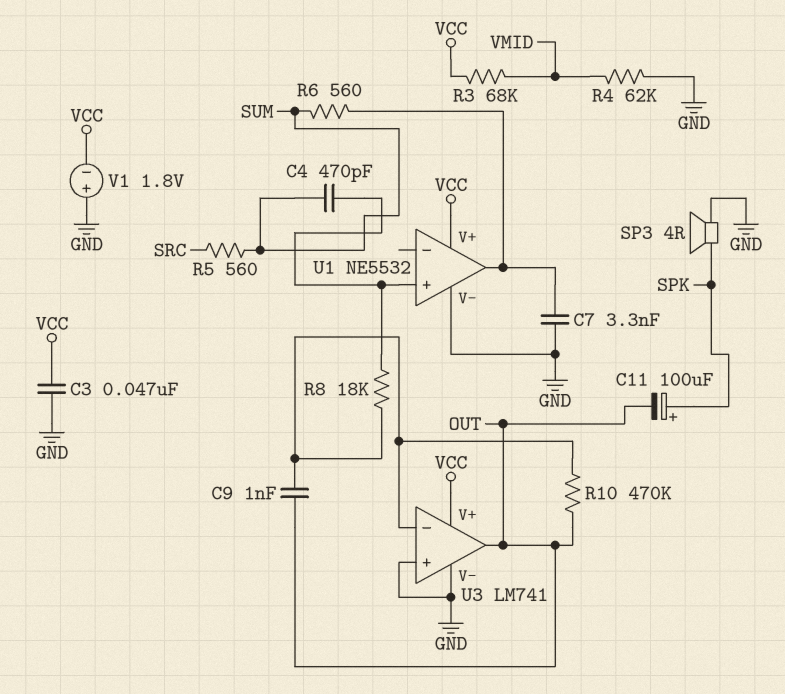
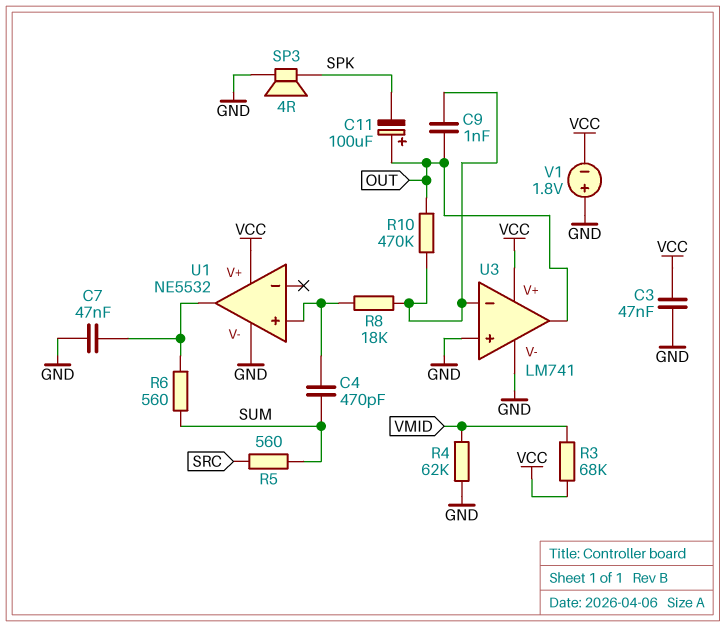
C7: 3.3nF (GND, U1/out) -> 47nF (GND, U1/out)
C11: 100uF (plus SPK, minus OUT) -> 100uF (plus OUT, minus SPK)

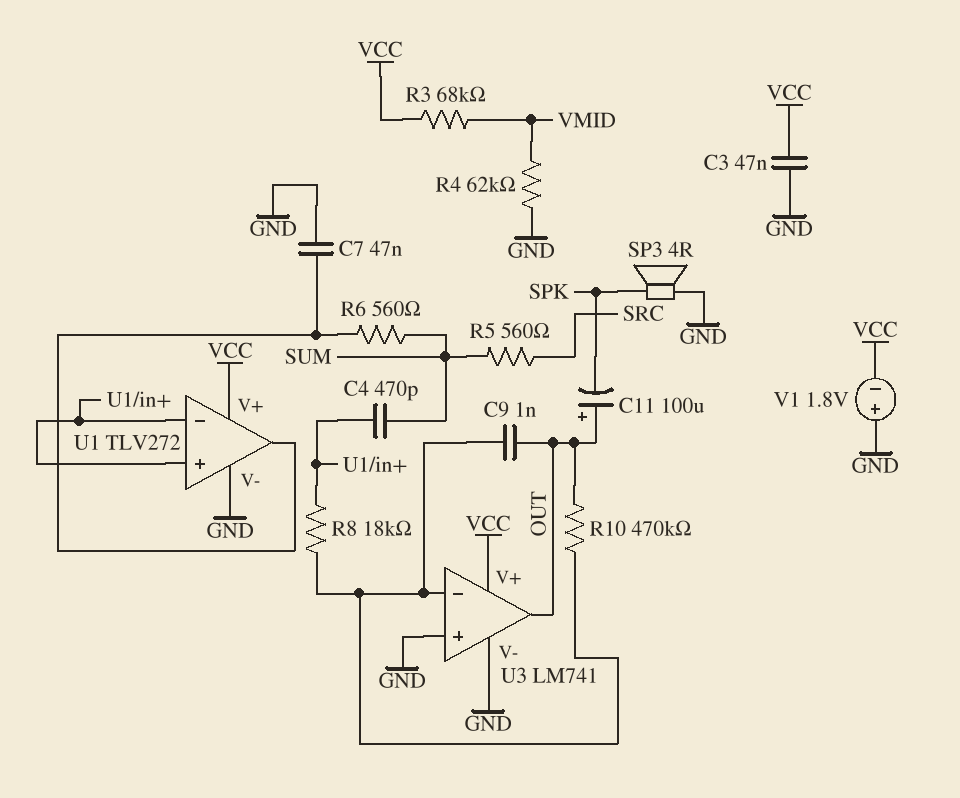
U1: NE5532 -> TLV272
U1 pin in-: none -> U1/in+

